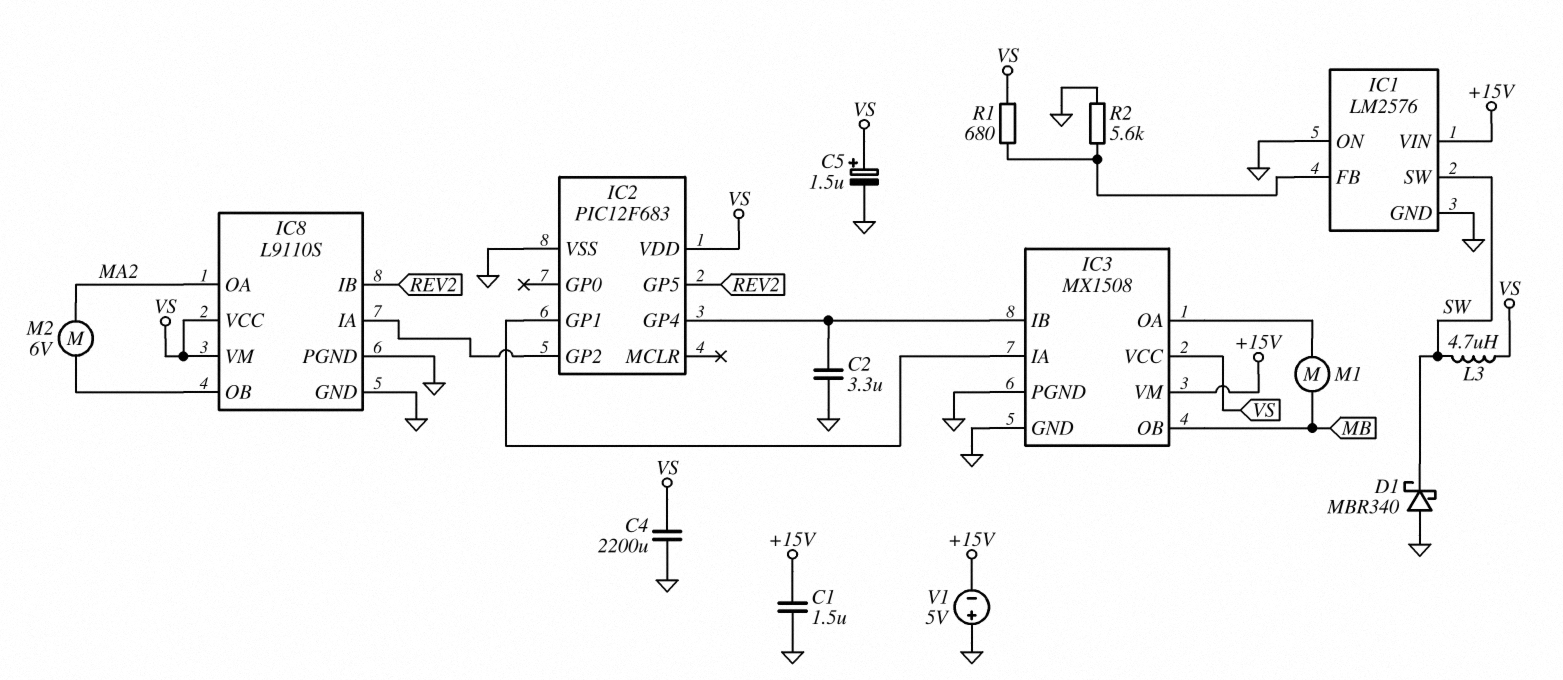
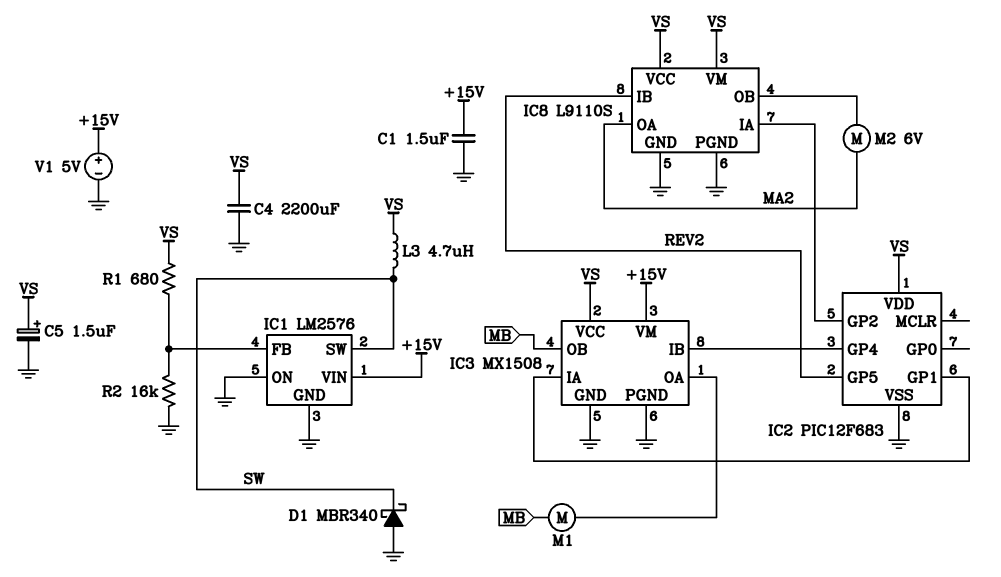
C2: 3.3uF (GND, IC2/GP4) -> none
R2: 5.6k (GND, IC1/FB) -> 16k (GND, IC1/FB)
V1: 5V (plus GND, minus +15V) -> 5V (plus +15V, minus GND)

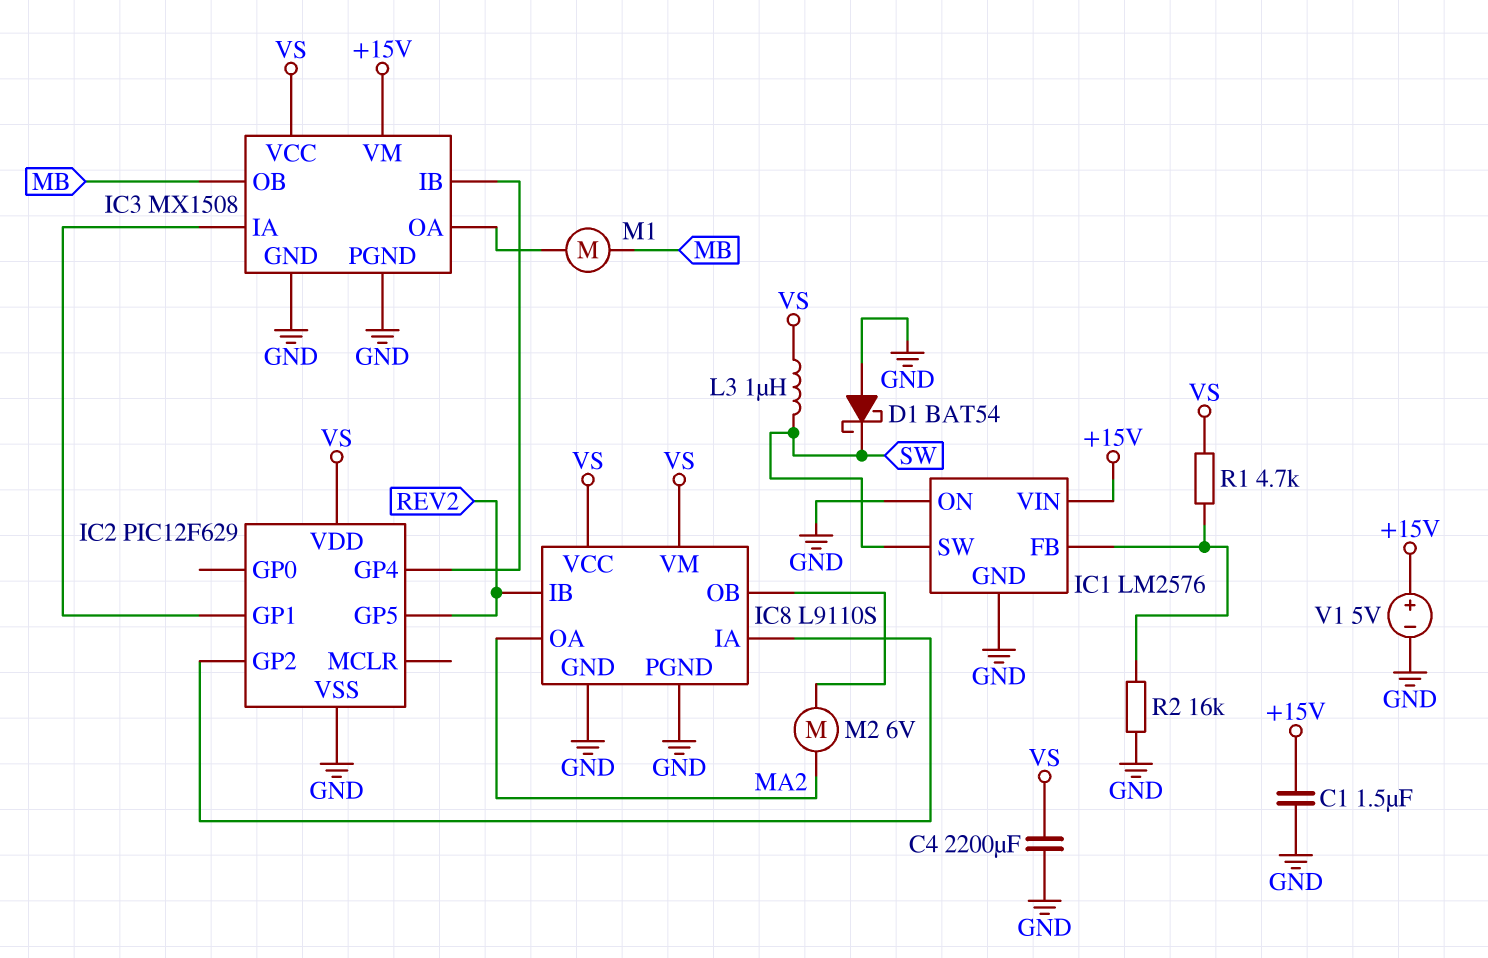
C5: 1.5uF (plus VS, minus GND) -> none
D1: schottky MBR340 (A GND, K SW) -> schottky BAT54 (A GND, K SW)
IC2: PIC12F683 -> PIC12F629
L3: 4.7uH (SW, VS) -> 1uH (SW, VS)
R1: 680 (IC1/FB, VS) -> 4.7k (IC1/FB, VS)

